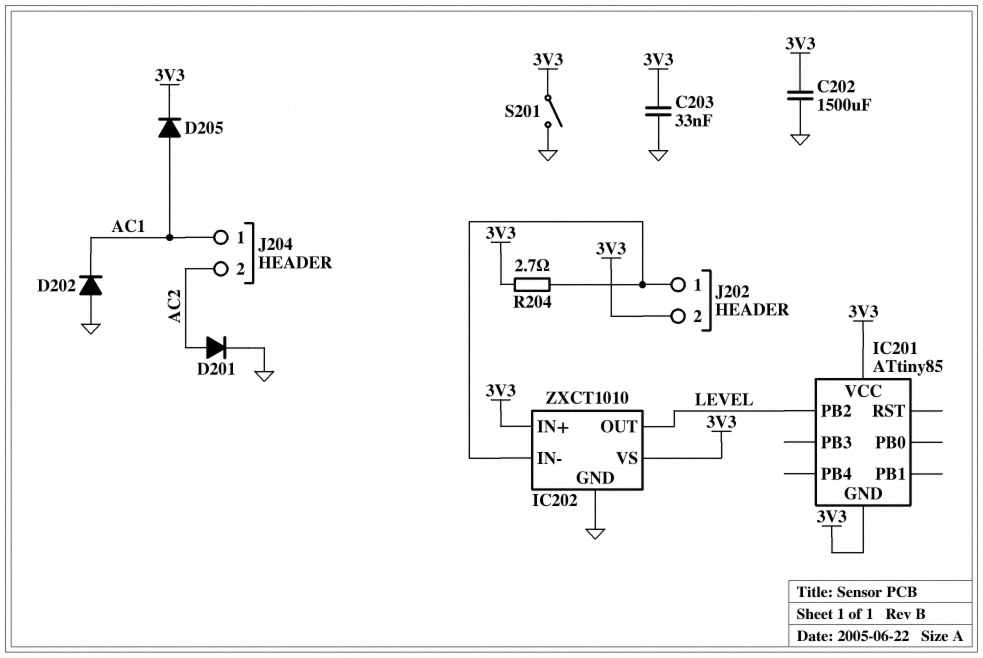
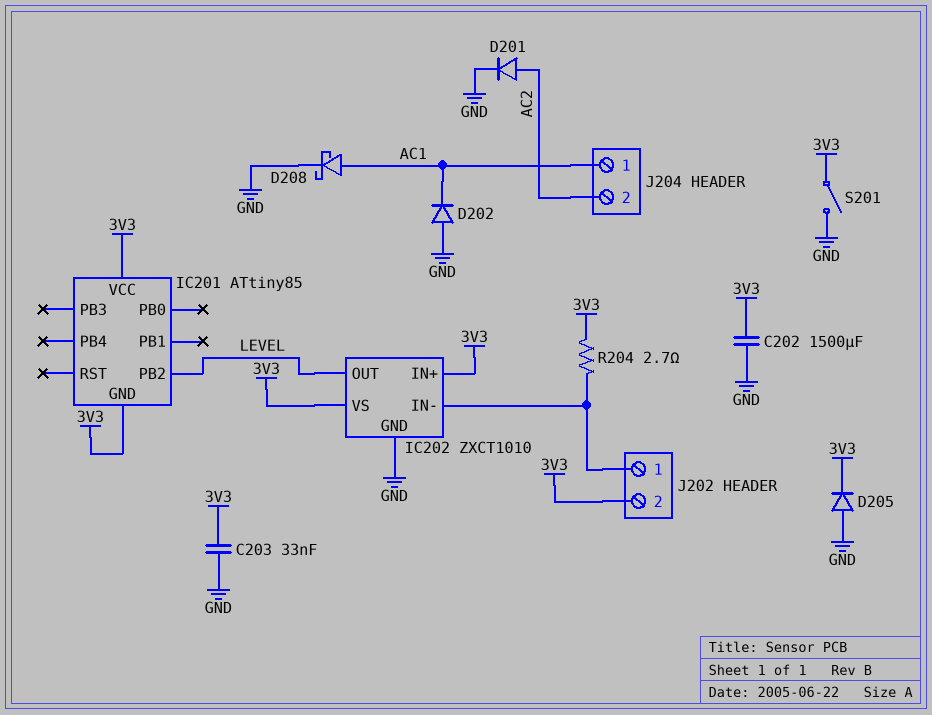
D205: diode (A AC1, K 3V3) -> diode (A GND, K 3V3)
D208: none -> schottky (A AC1, K GND)

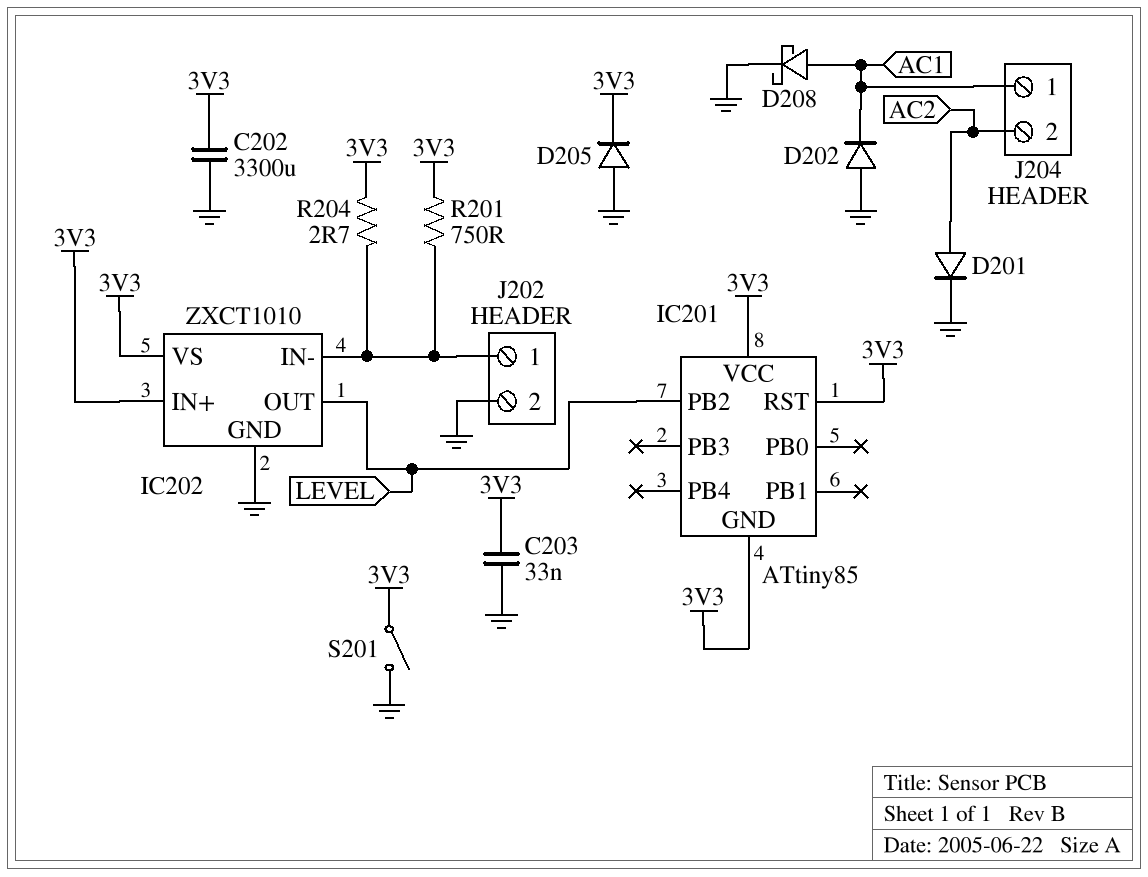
C202: 1500uF (3V3, GND) -> 3300uF (3V3, GND)
IC201 pin RST: none -> 3V3
J202 pin 2: 3V3 -> GND
R201: none -> 750 (3V3, IC202/IN-)

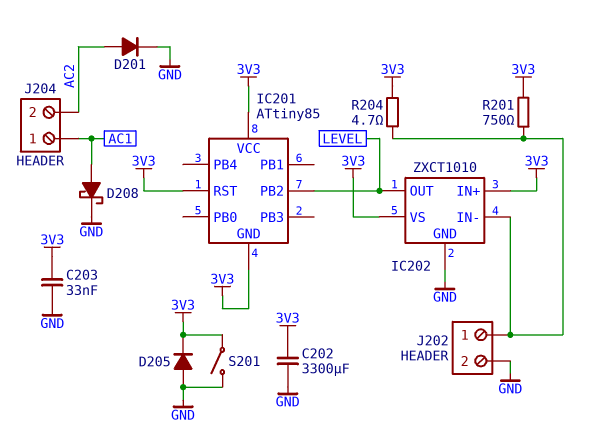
D202: diode (A GND, K AC1) -> none
R204: 2.7 (3V3, IC202/IN-) -> 4.7 (3V3, IC202/IN-)

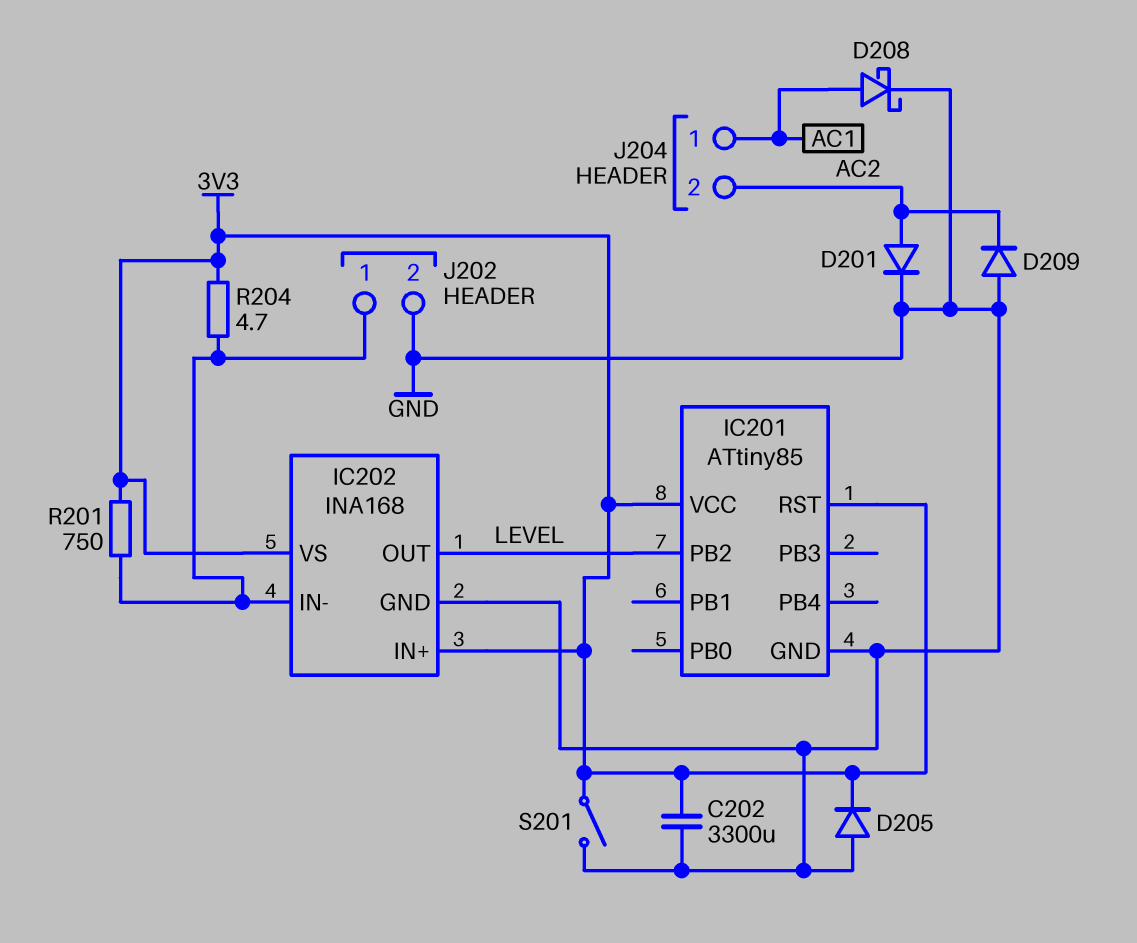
C203: 33nF (3V3, GND) -> none
D209: none -> diode (A GND, K AC2)
IC201 pin GND: 3V3 -> GND
IC202: ZXCT1010 -> INA168

